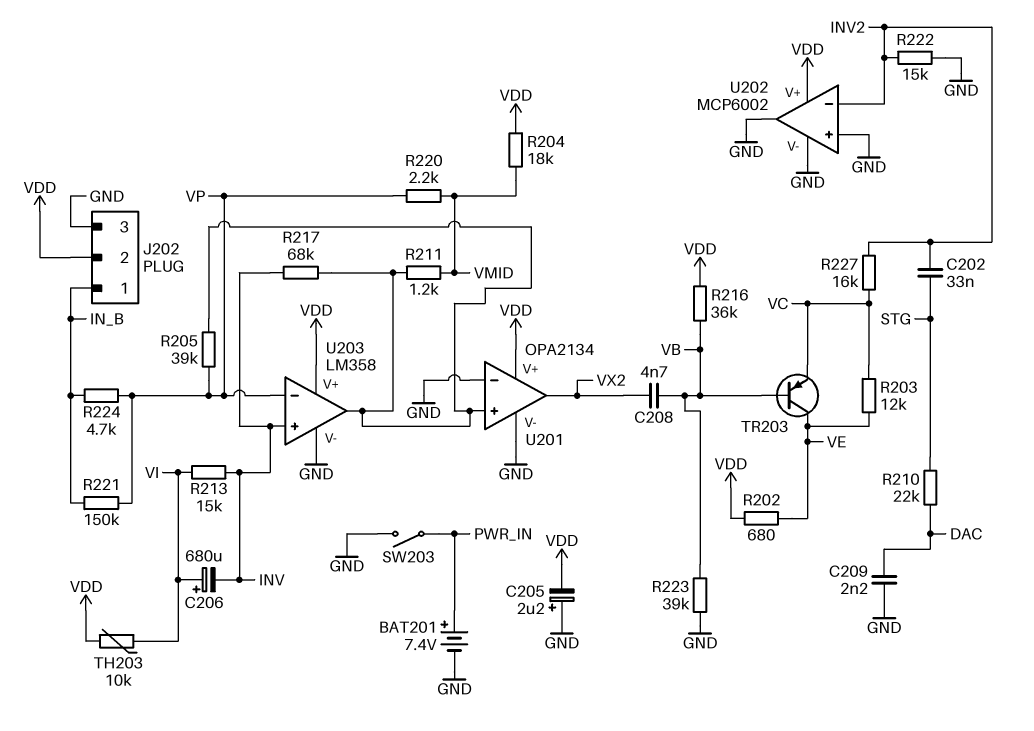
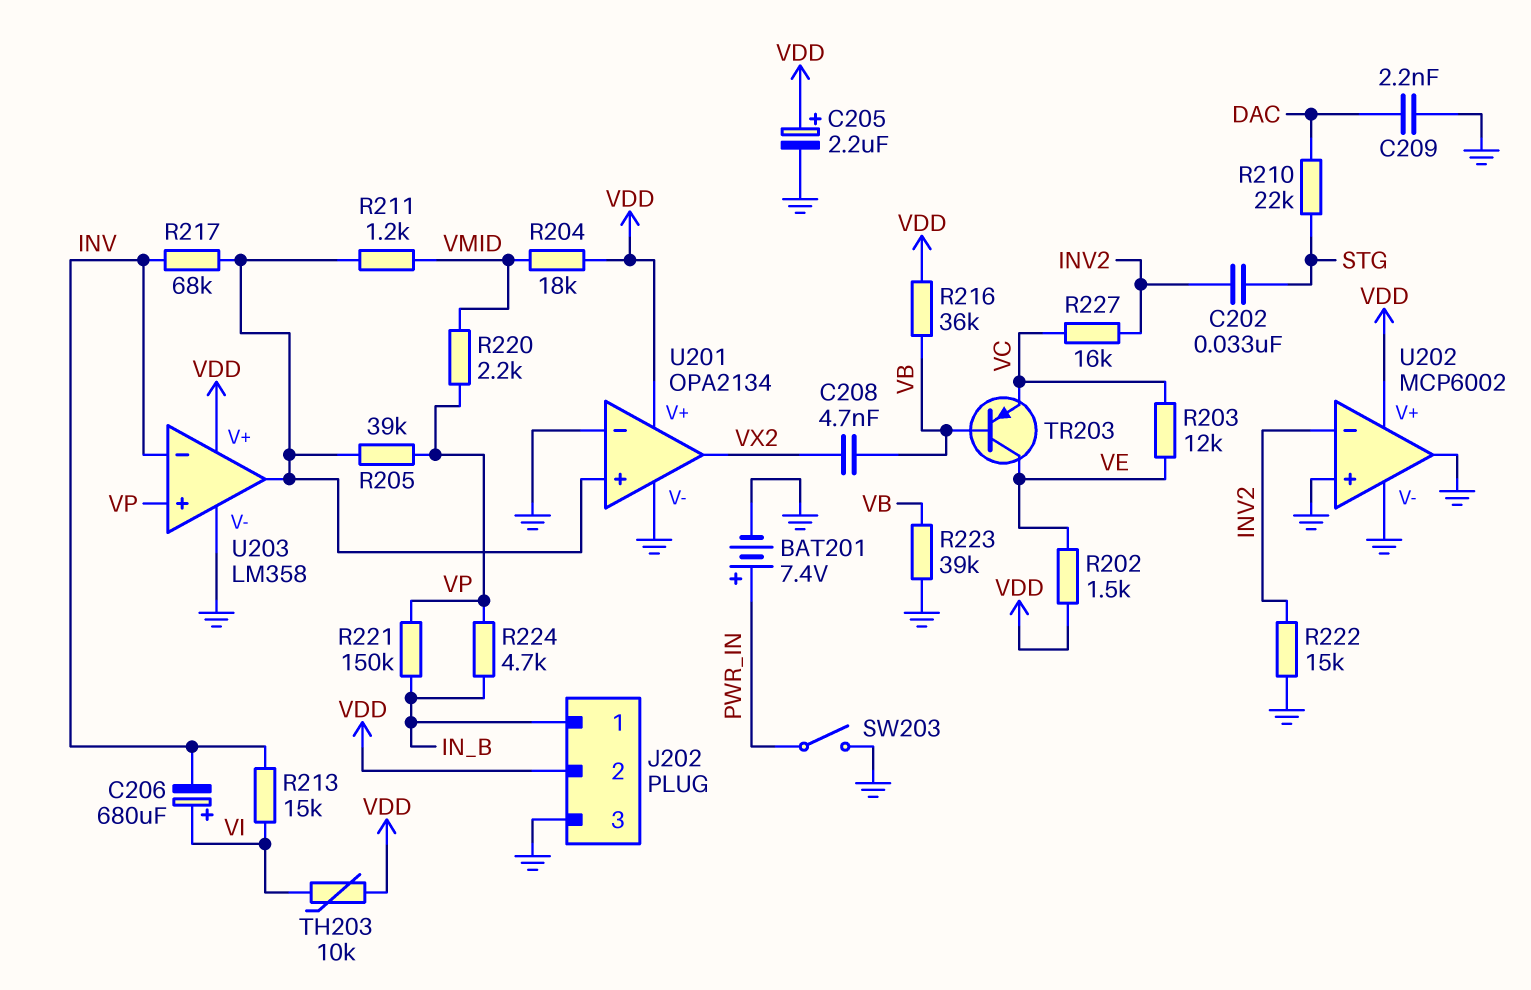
C205: 2.2uF (plus GND, minus VDD) -> 2.2uF (plus VDD, minus GND)
R202: 680 (VDD, VE) -> 1.5k (VDD, VE)
U203 pin in+: INV -> VP
U203 pin in-: VP -> INV

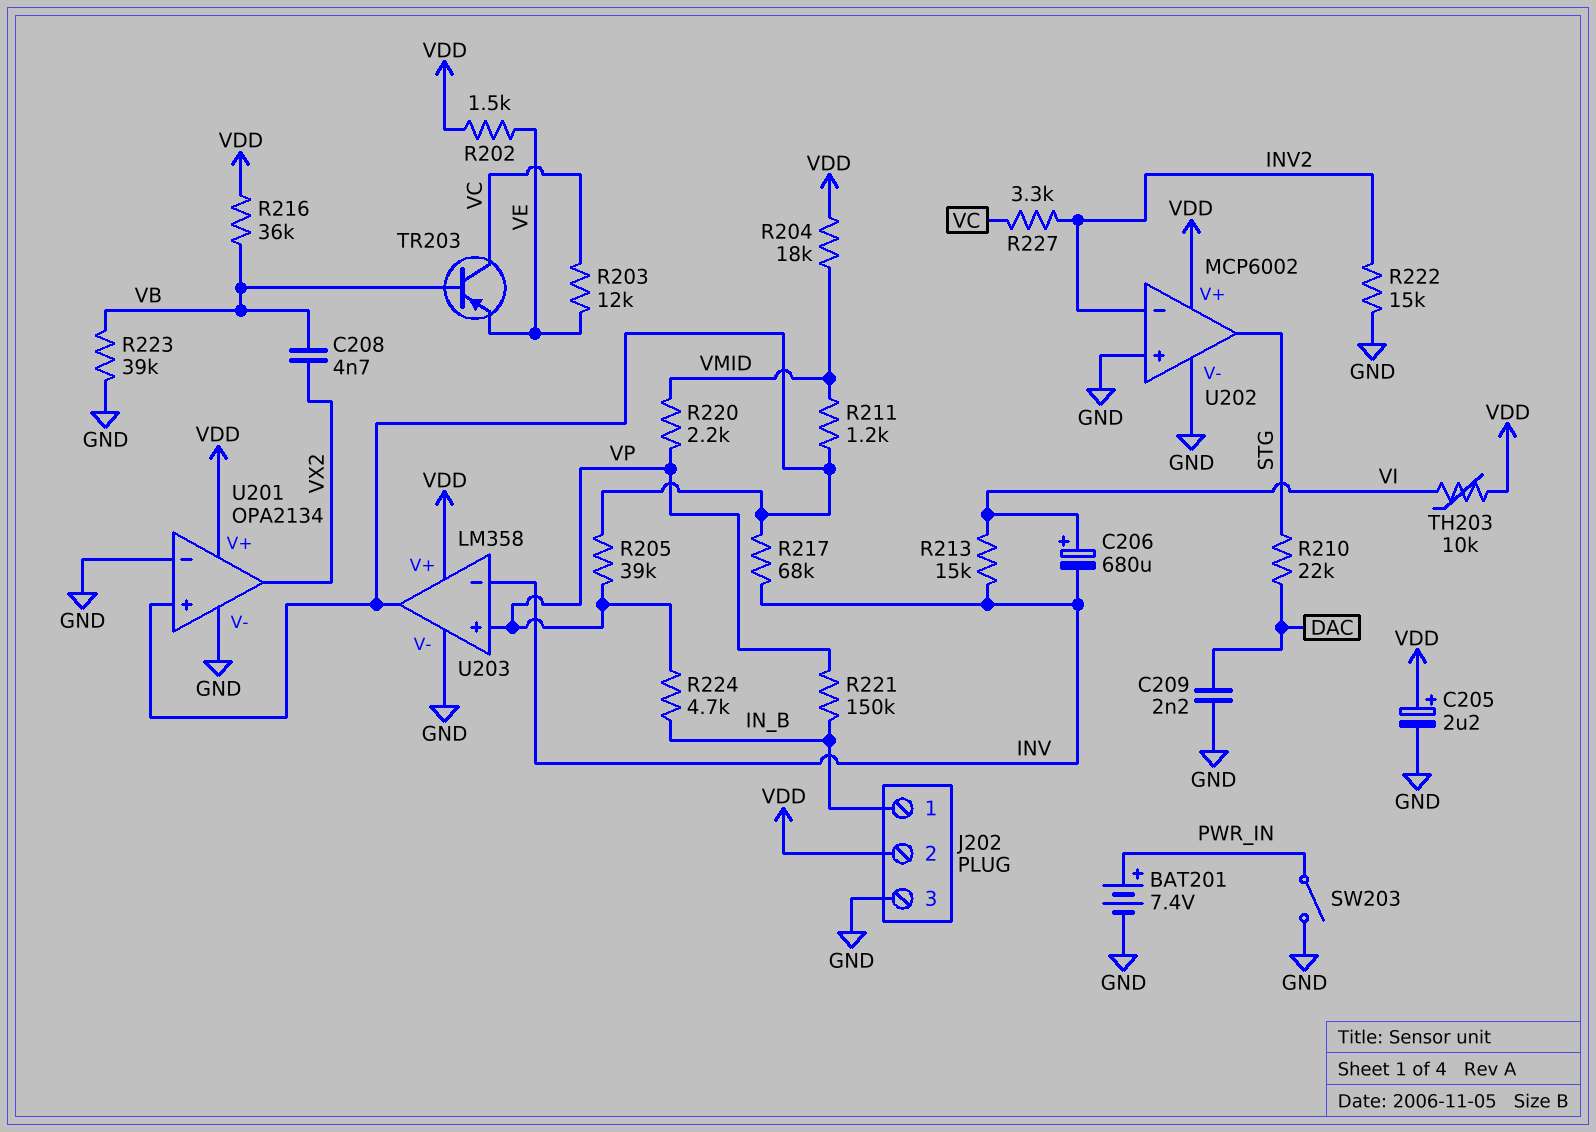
C202: 33nF (INV2, STG) -> none
R227: 16k (INV2, VC) -> 3.3k (INV2, VC)
TR203: PNP (B VB, C VE, E VC) -> PNP (B VB, C VC, E VE)
U202 pin out: GND -> STG

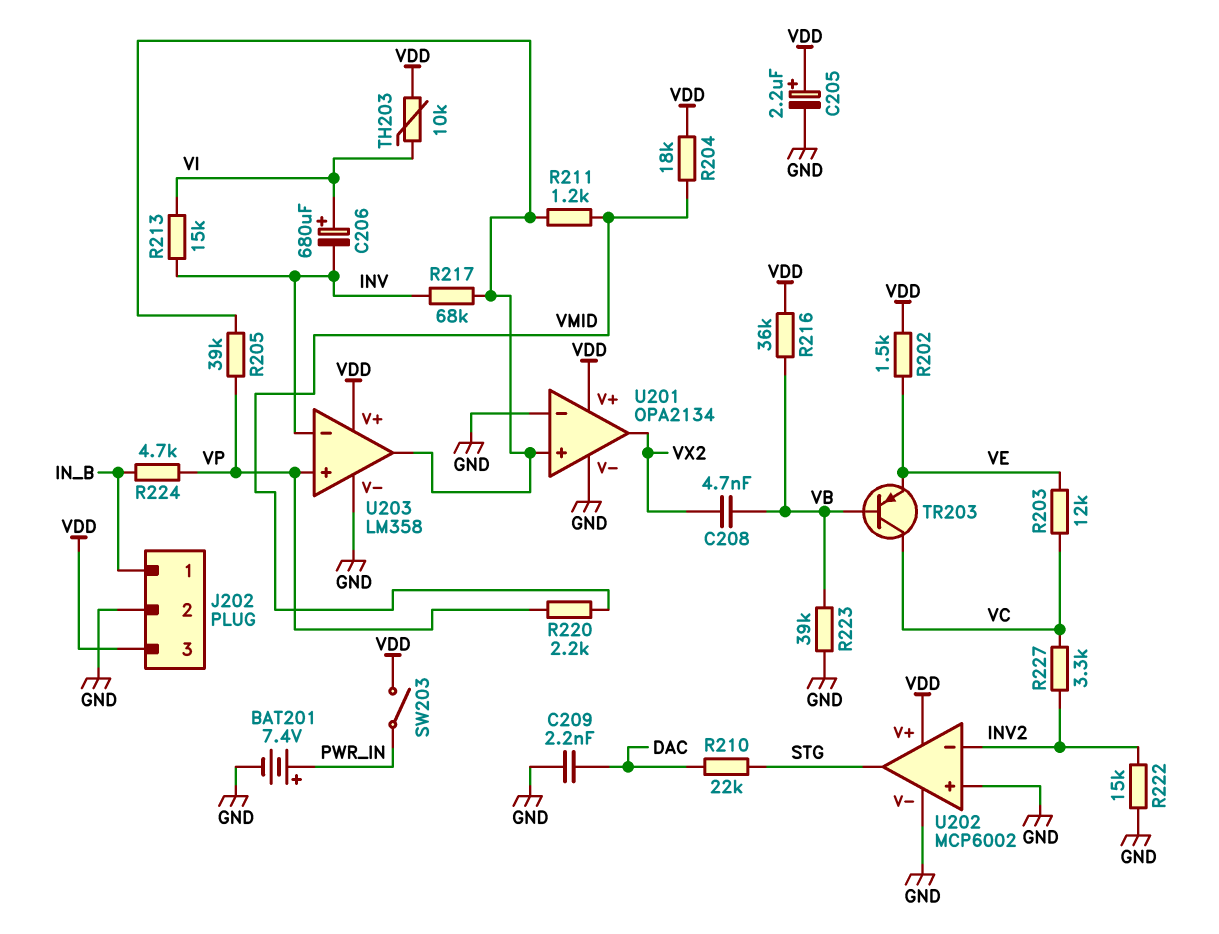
J202 pin 2: VDD -> GND
J202 pin 3: GND -> VDD
R221: 150k (IN_B, VP) -> none
SW203: switch (GND, PWR_IN) -> switch (PWR_IN, VDD)

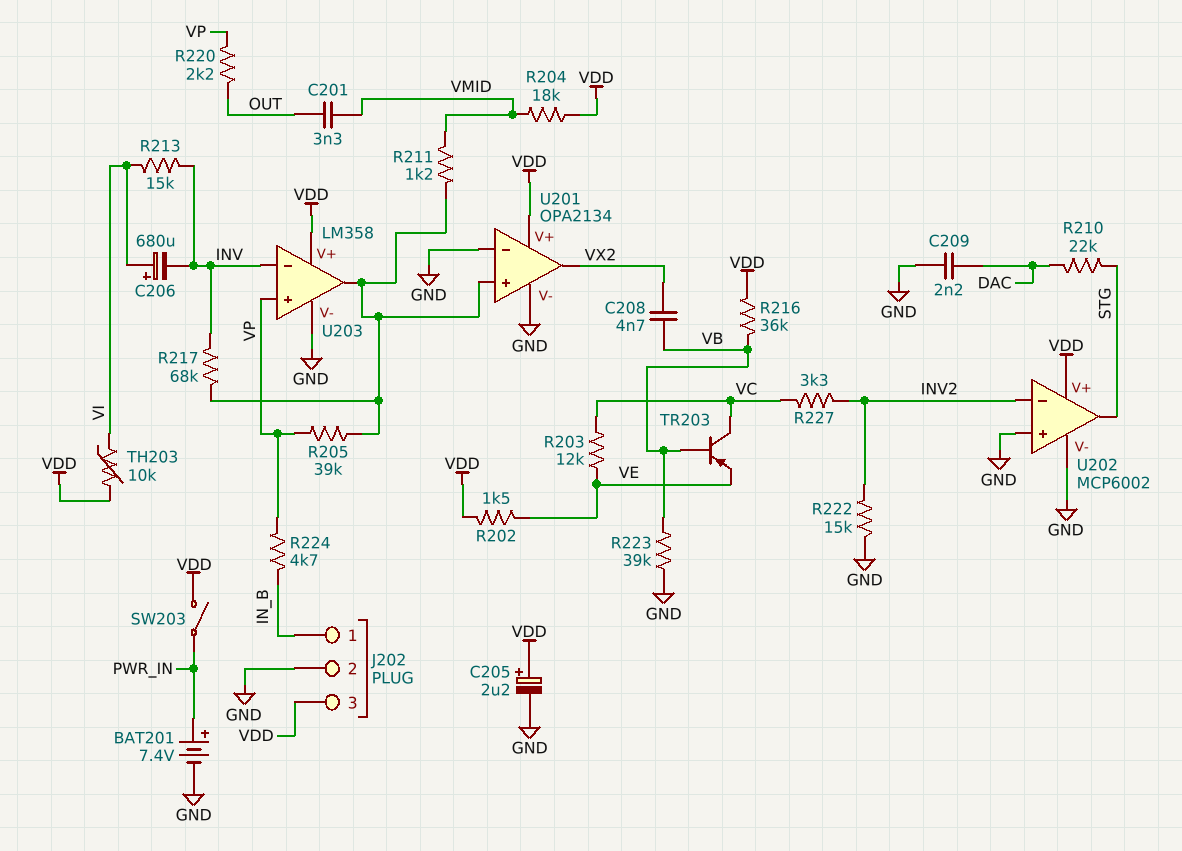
C201: none -> 3.3nF (OUT, VMID)
R220: 2.2k (VMID, VP) -> 2.2k (OUT, VP)

